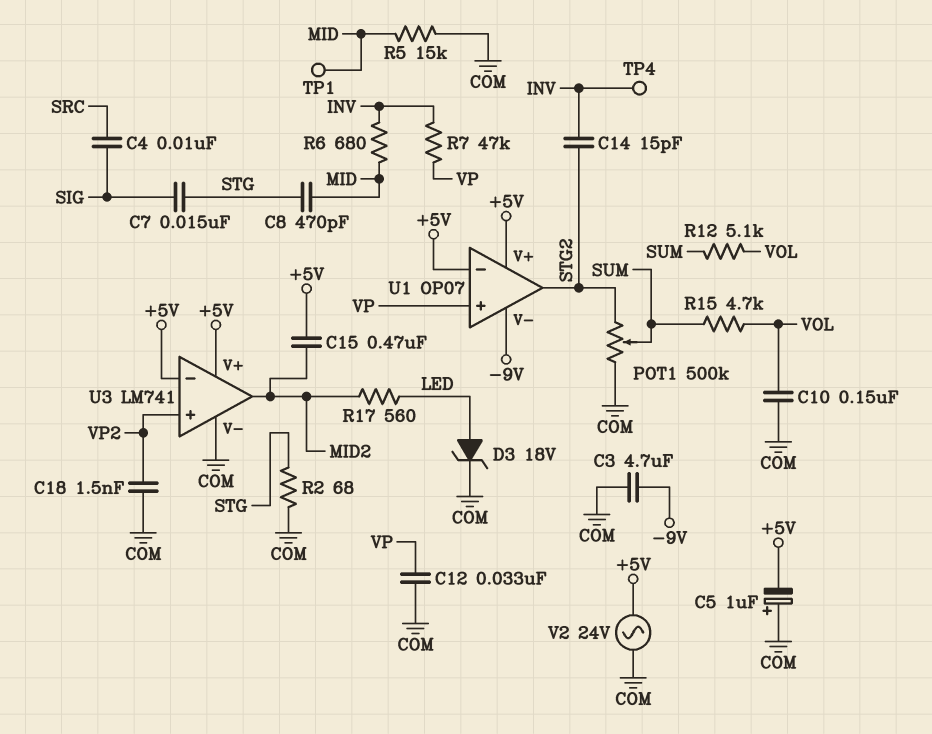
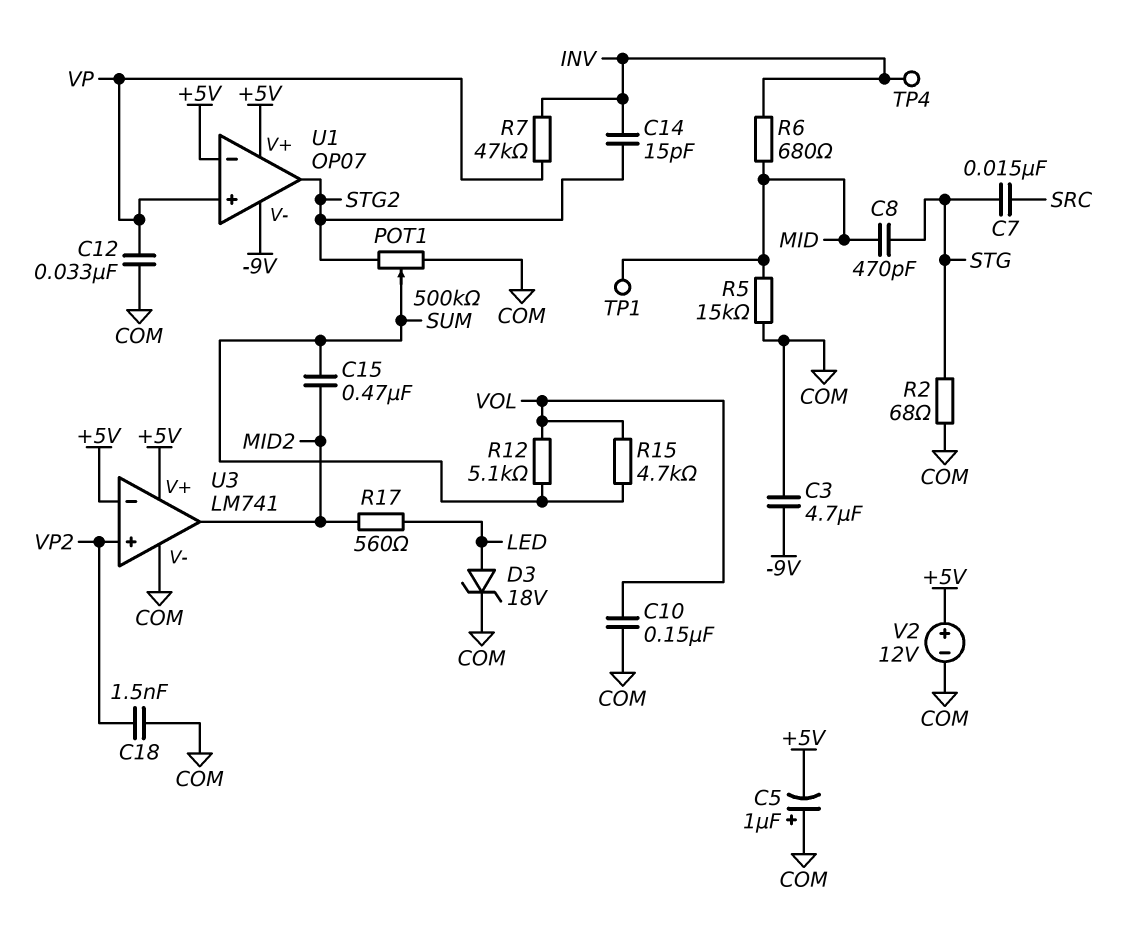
C4: 10nF (SIG, SRC) -> none
C7: 15nF (SIG, STG) -> 15nF (SRC, STG)
C15: 470nF (+5V, MID2) -> 470nF (MID2, SUM)
V2: AC 24V (+5V, COM) -> 12V (plus +5V, minus COM)

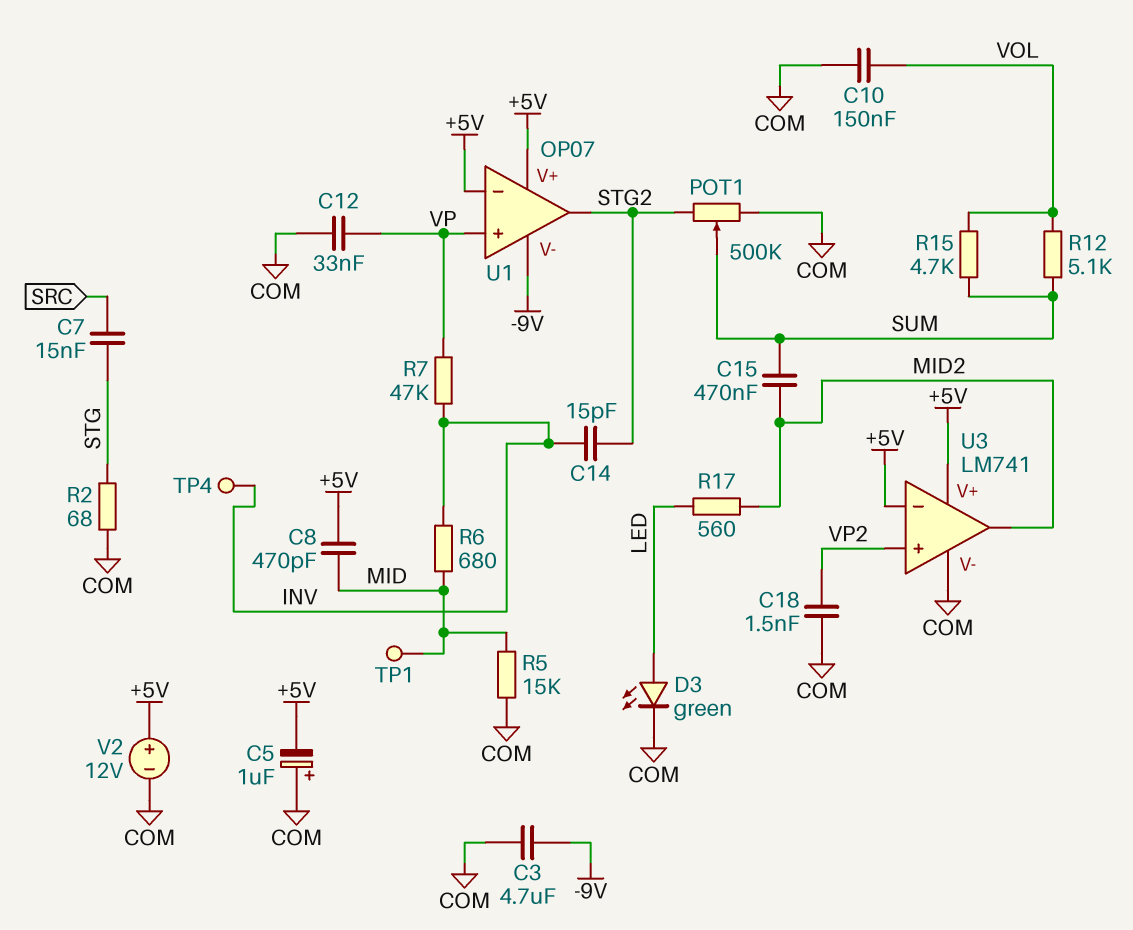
C8: 470pF (MID, STG) -> 470pF (+5V, MID)
D3: zener 18V (A LED, K COM) -> LED green (A LED, K COM)

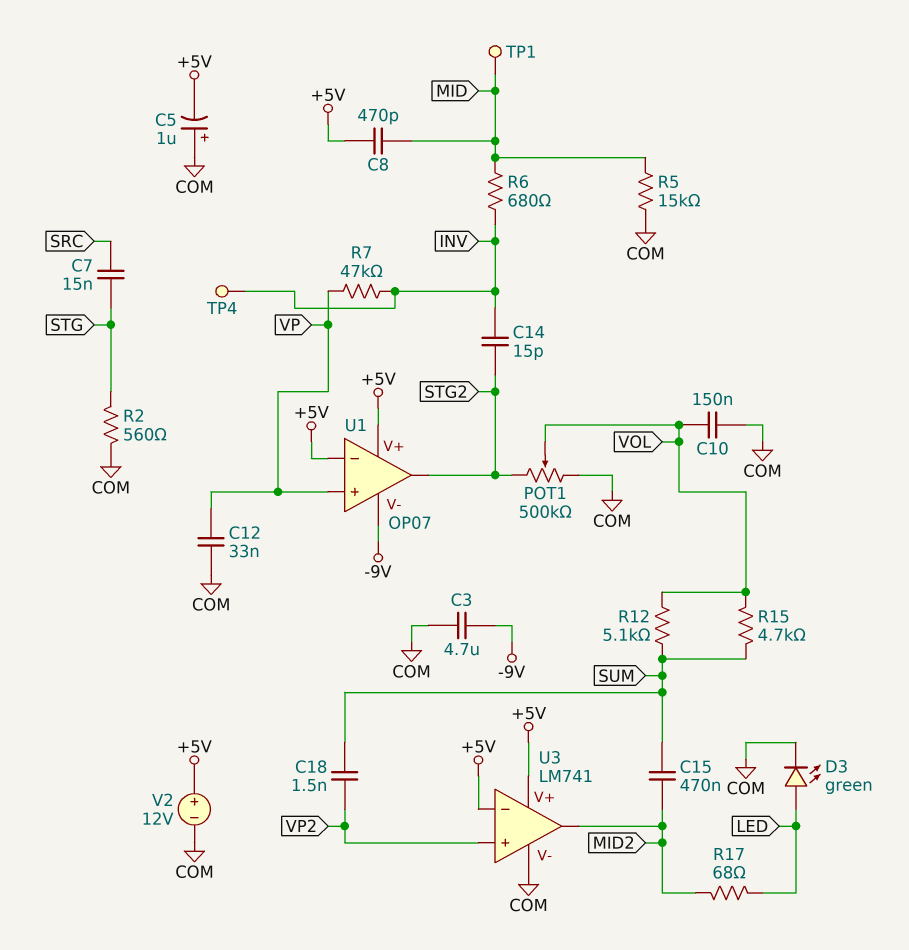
C18: 1.5nF (COM, VP2) -> 1.5nF (SUM, VP2)
POT1: 500k (COM, STG2, wiper SUM) -> 500k (COM, STG2, wiper VOL)
R2: 68 (COM, STG) -> 560 (COM, STG)
R17: 560 (LED, MID2) -> 68 (LED, MID2)

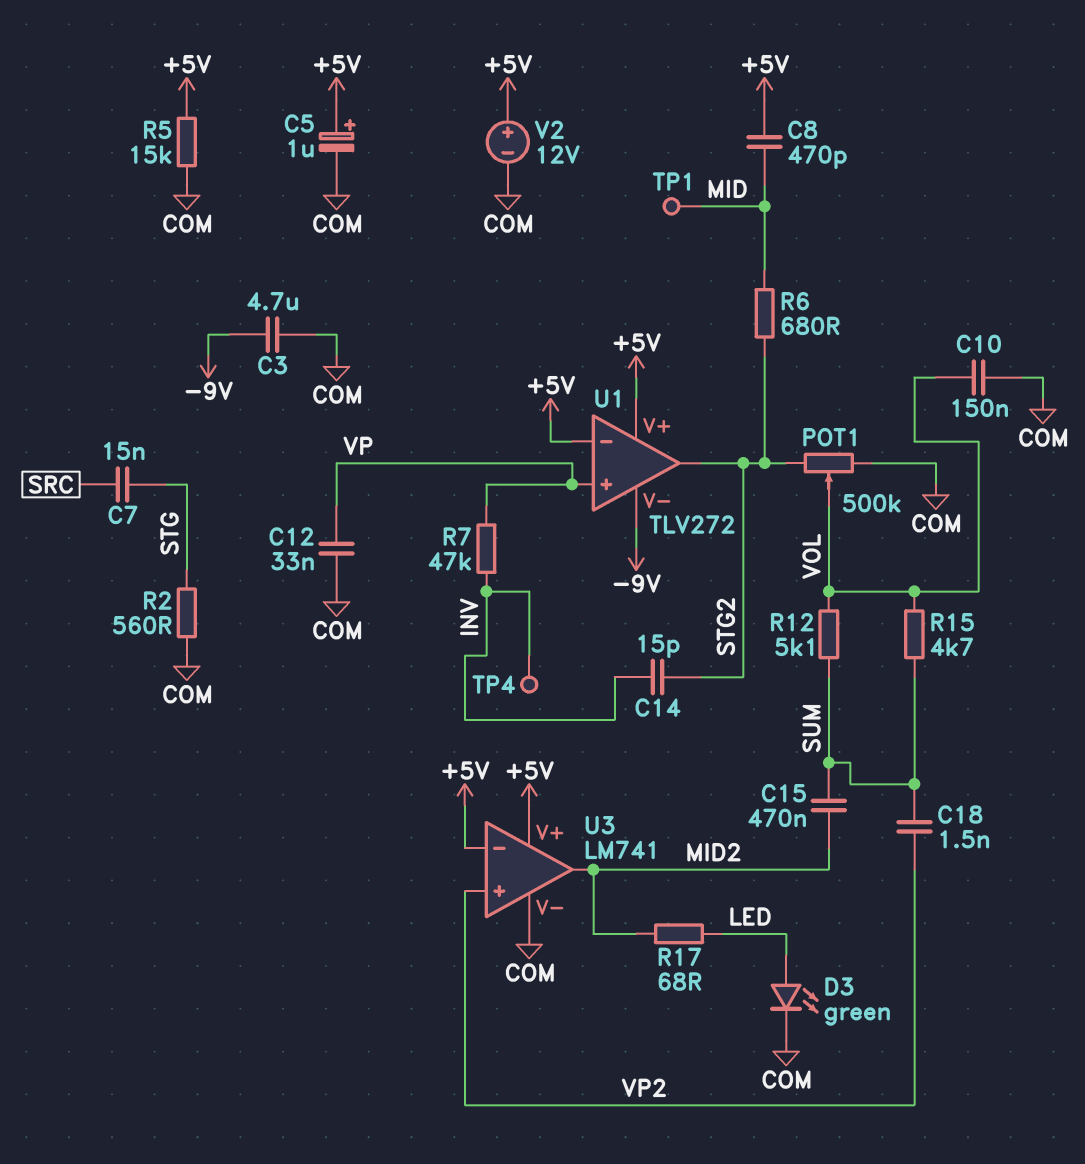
C5: 1uF (plus COM, minus +5V) -> 1uF (plus +5V, minus COM)
R5: 15k (COM, MID) -> 15k (+5V, COM)
R6: 680 (INV, MID) -> 680 (MID, STG2)
U1: OP07 -> TLV272

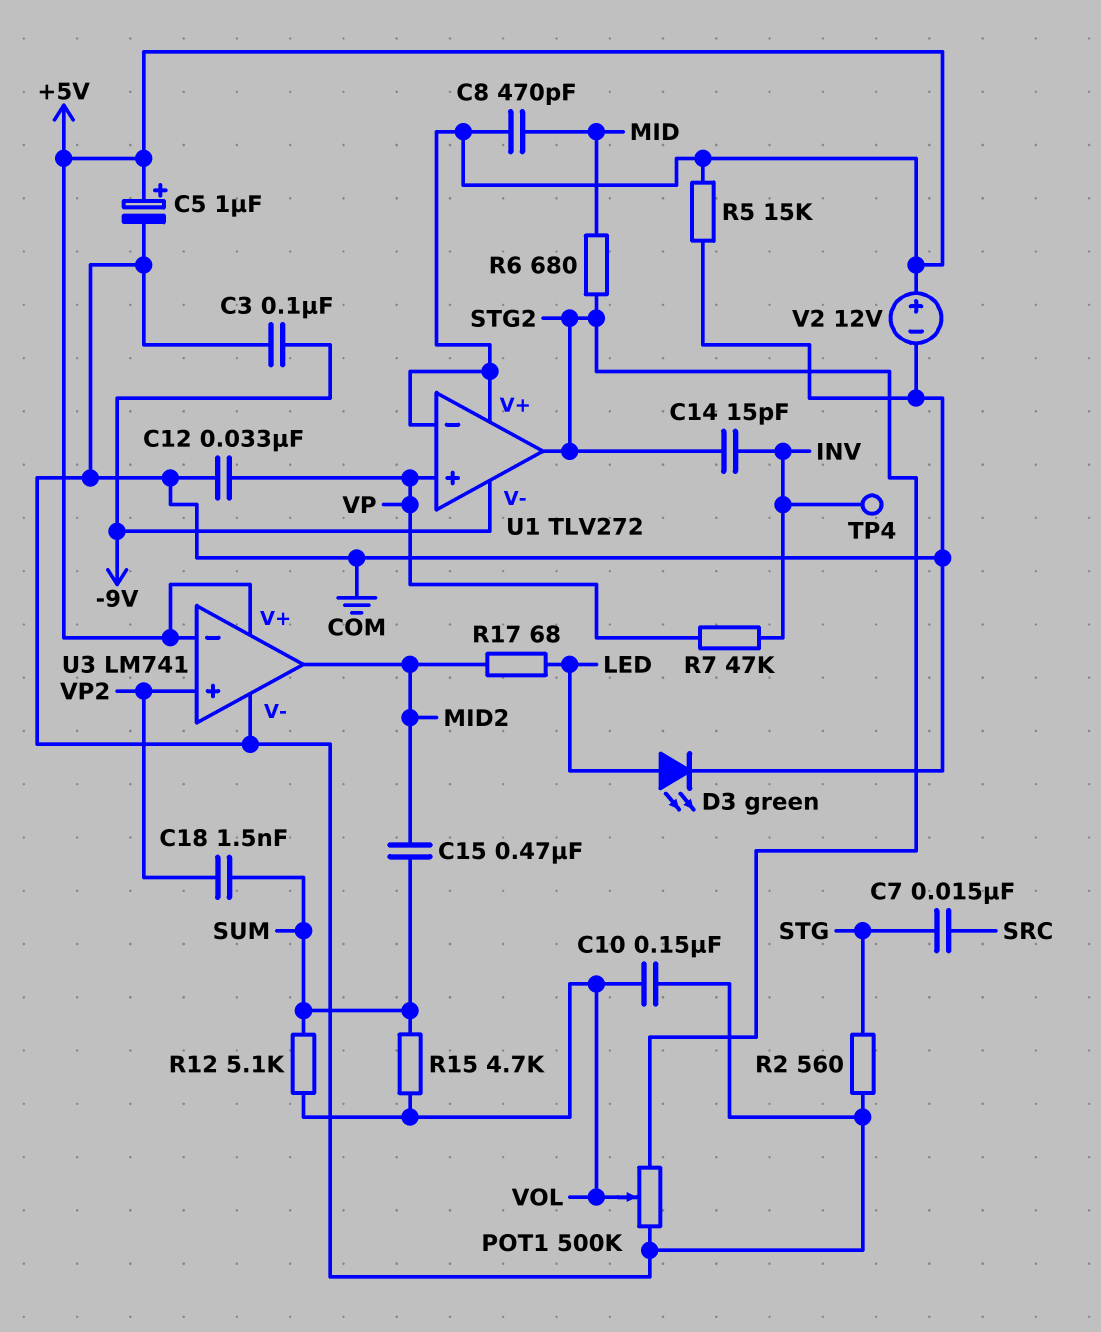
C3: 4.7uF (-9V, COM) -> 100nF (-9V, COM)
TP1: test point (MID) -> none

